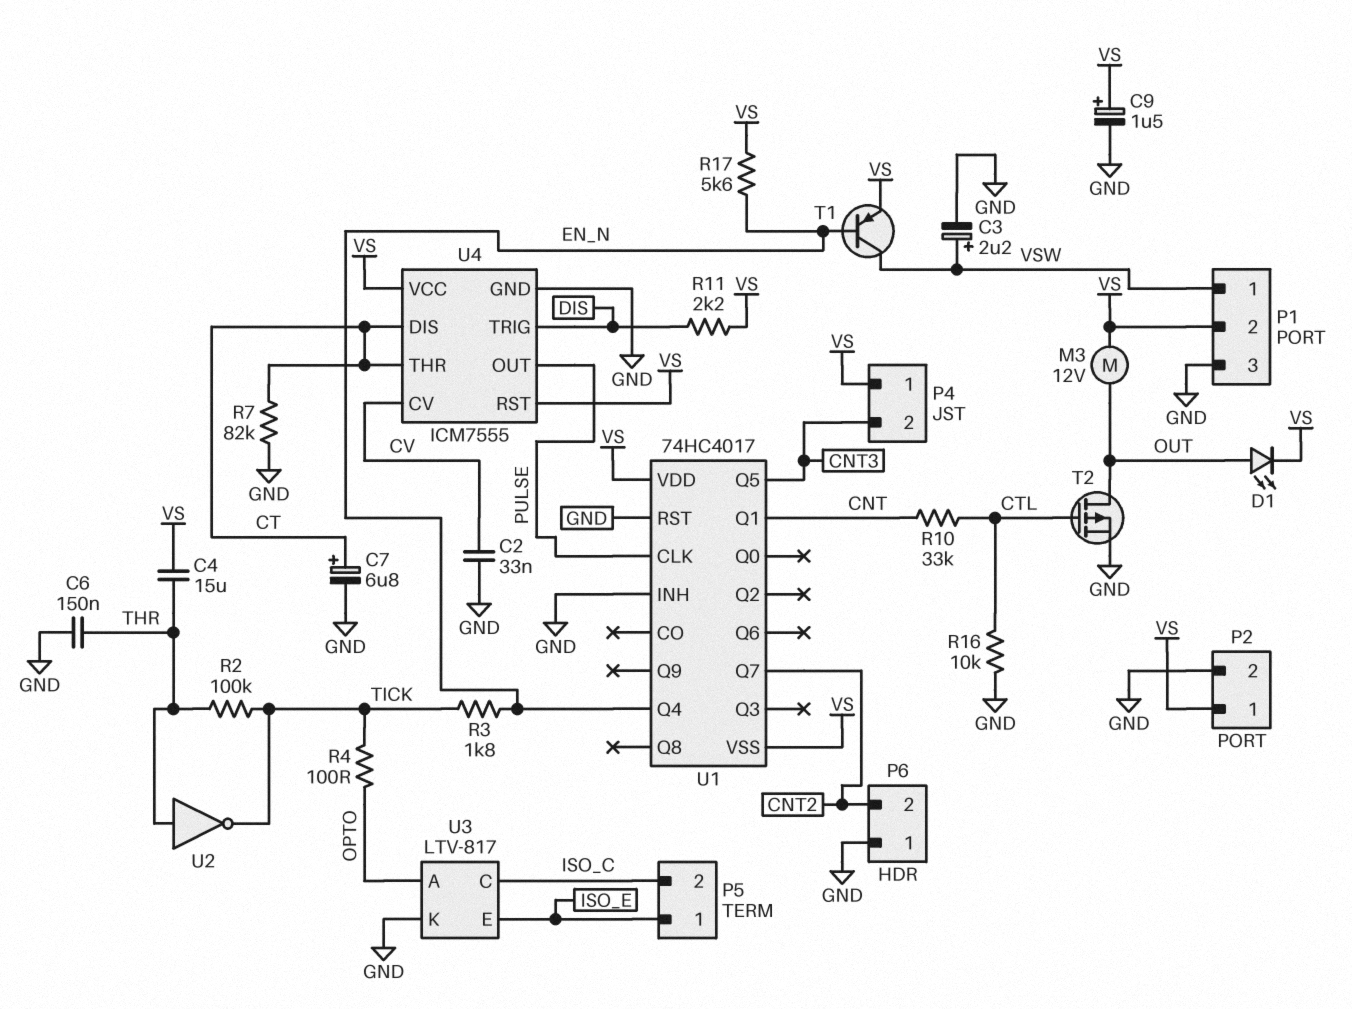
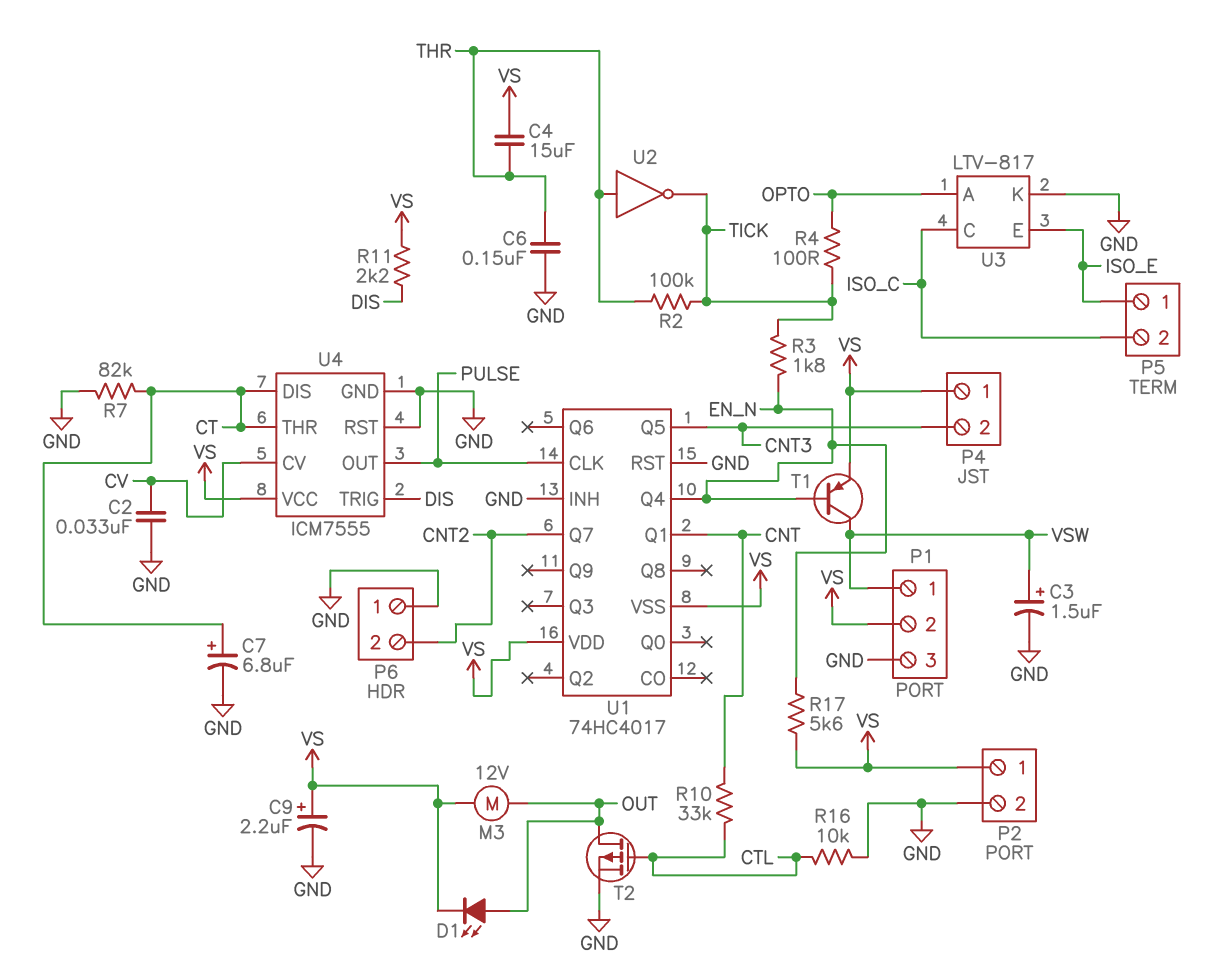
C3: 2.2uF (plus VSW, minus GND) -> 1.5uF (plus VSW, minus GND)
C9: 1.5uF (plus VS, minus GND) -> 2.2uF (plus VS, minus GND)
U4 pin RST: VS -> GND

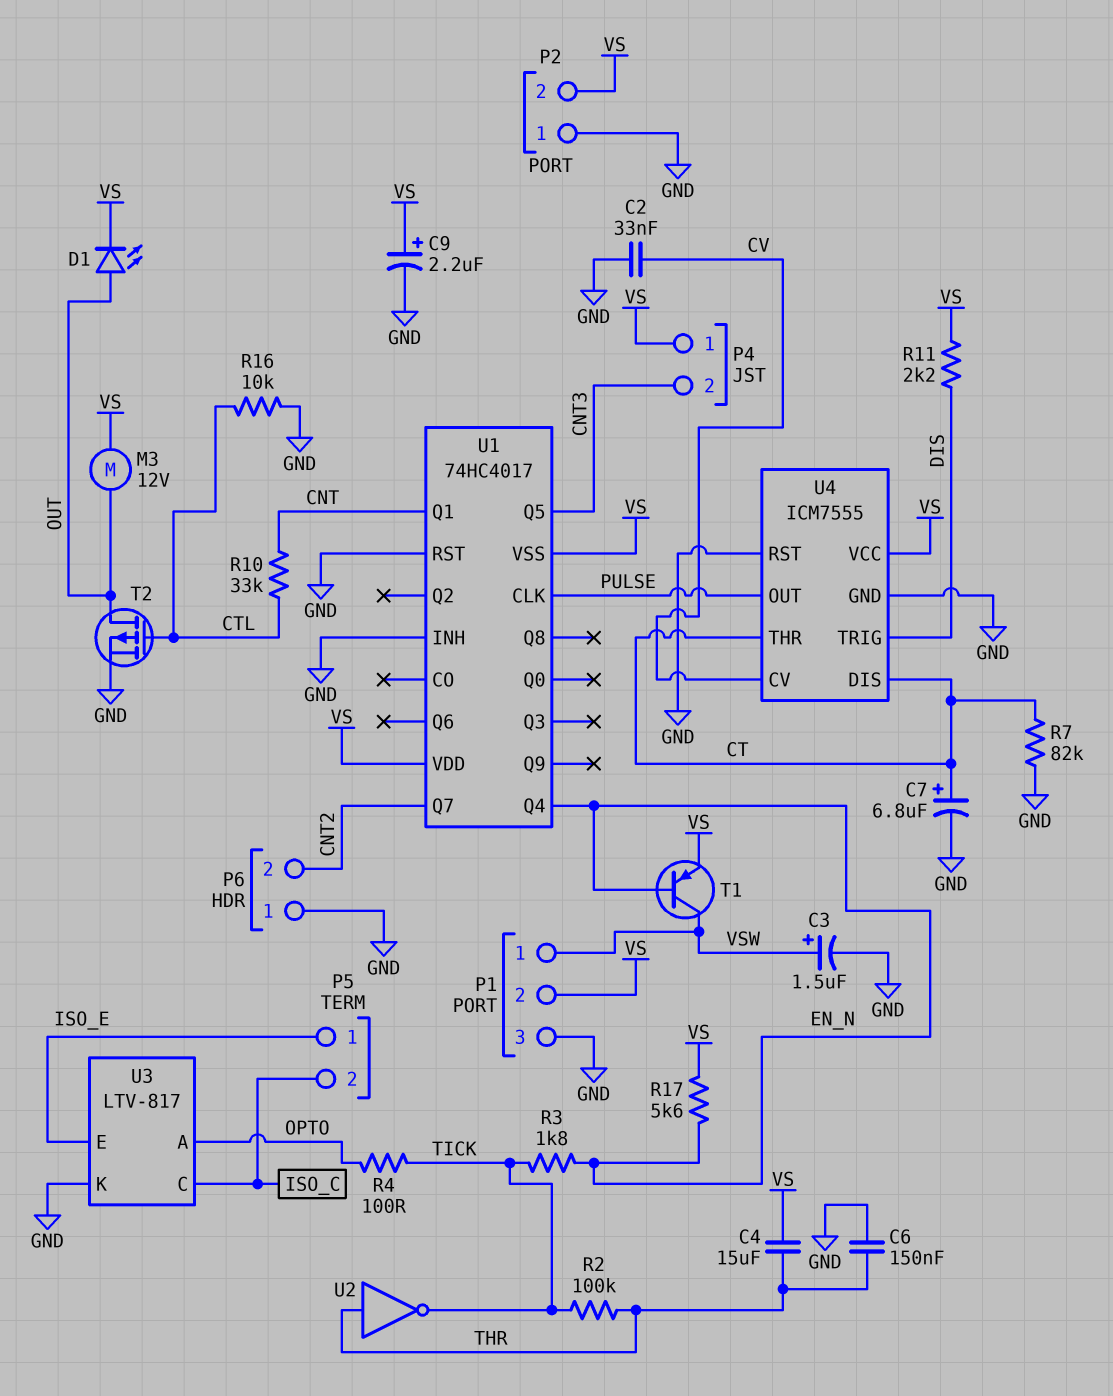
P2 pin 1: VS -> GND
P2 pin 2: GND -> VS

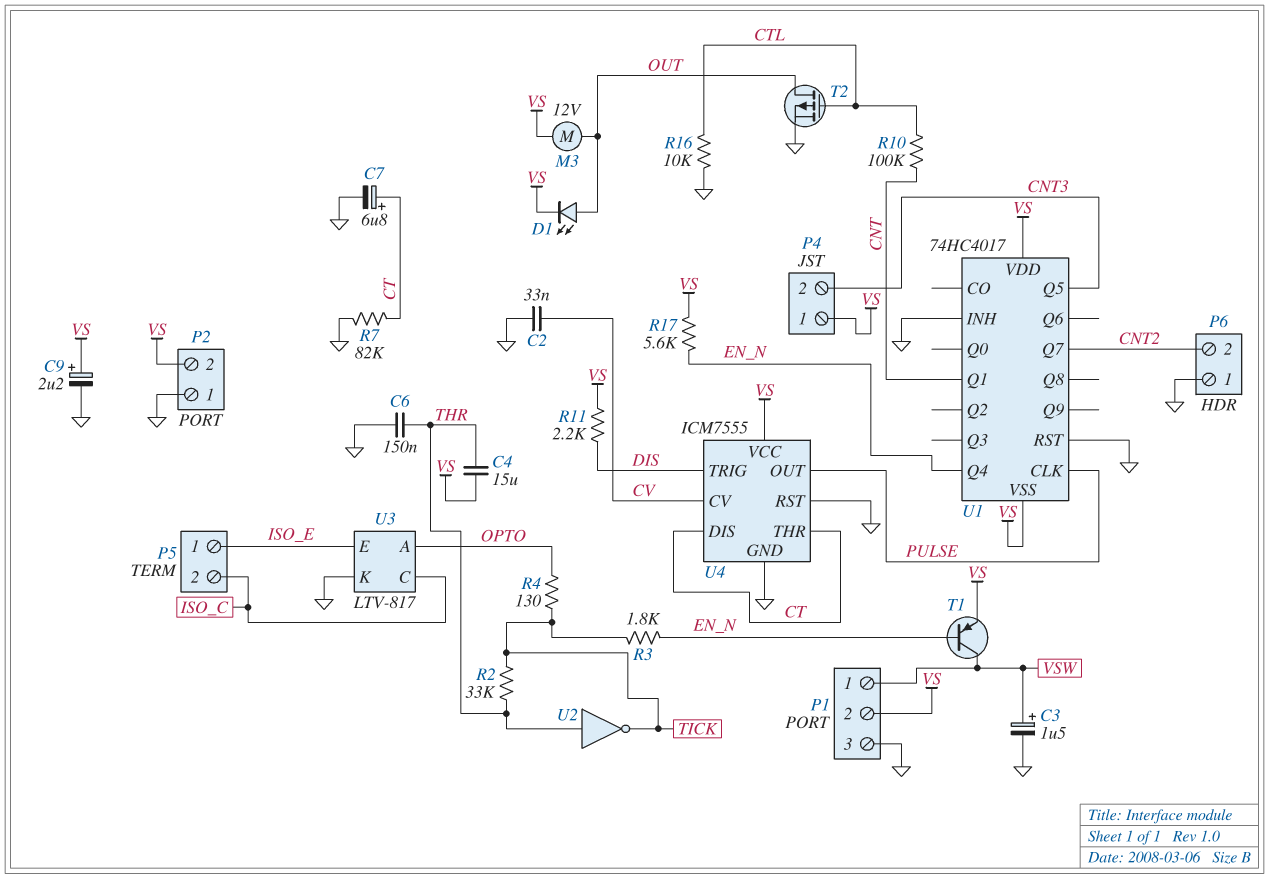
R2: 100k (THR, TICK) -> 33k (THR, TICK)
R4: 100 (OPTO, TICK) -> 130 (OPTO, TICK)
R10: 33k (CNT, CTL) -> 100k (CNT, CTL)

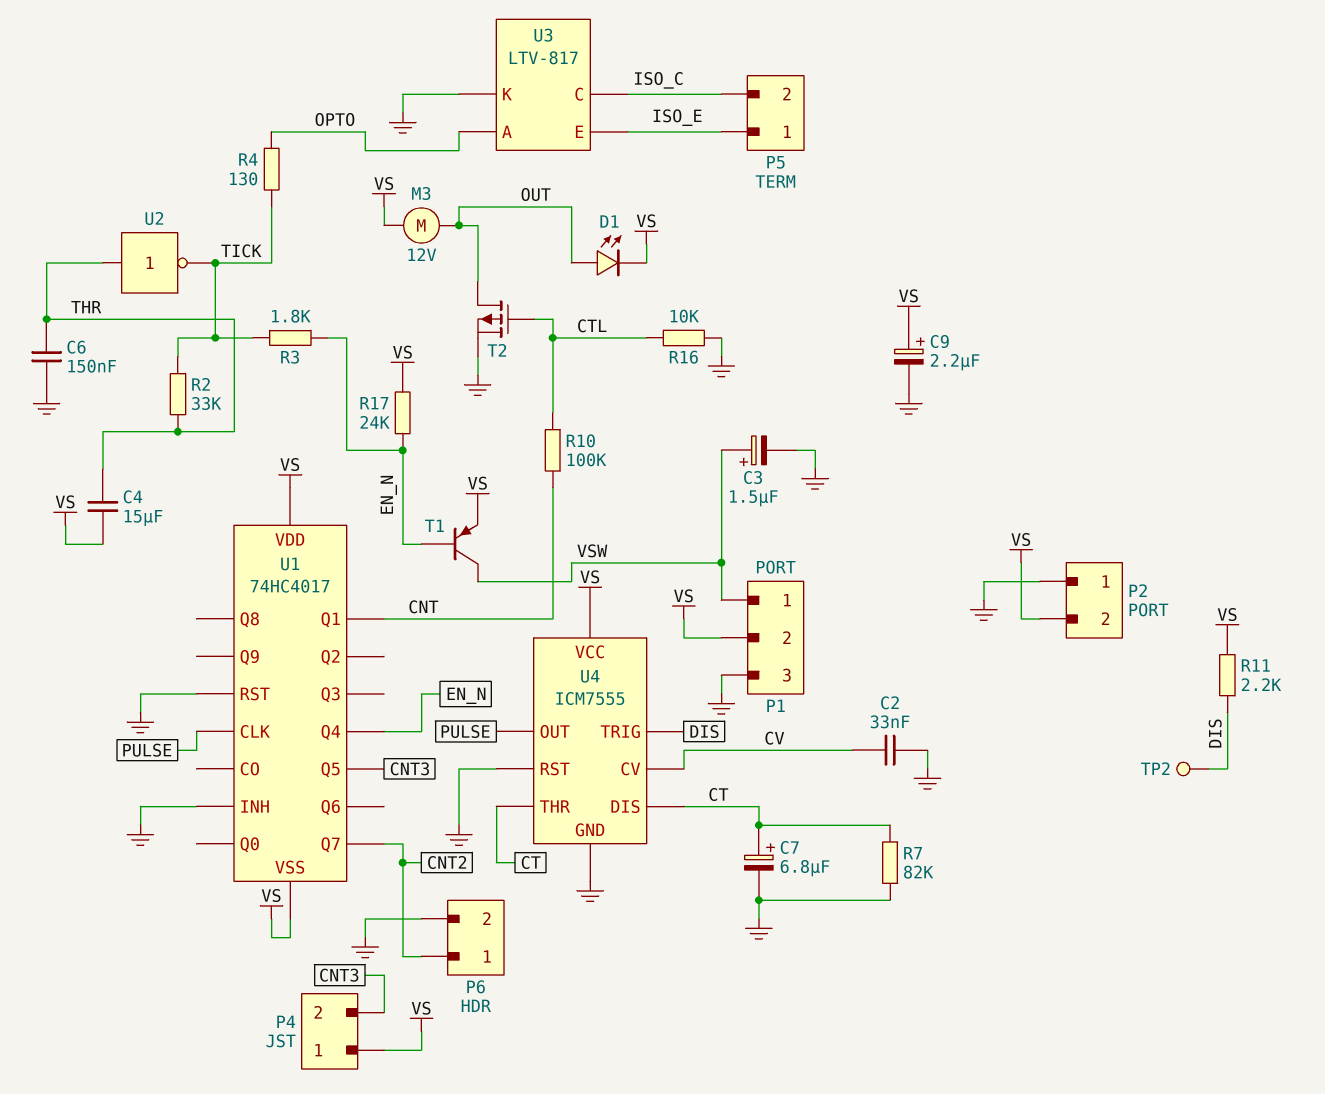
P6 pin 1: GND -> CNT2
P6 pin 2: CNT2 -> GND
R17: 5.6k (EN_N, VS) -> 24k (EN_N, VS)
TP2: none -> test point (DIS)

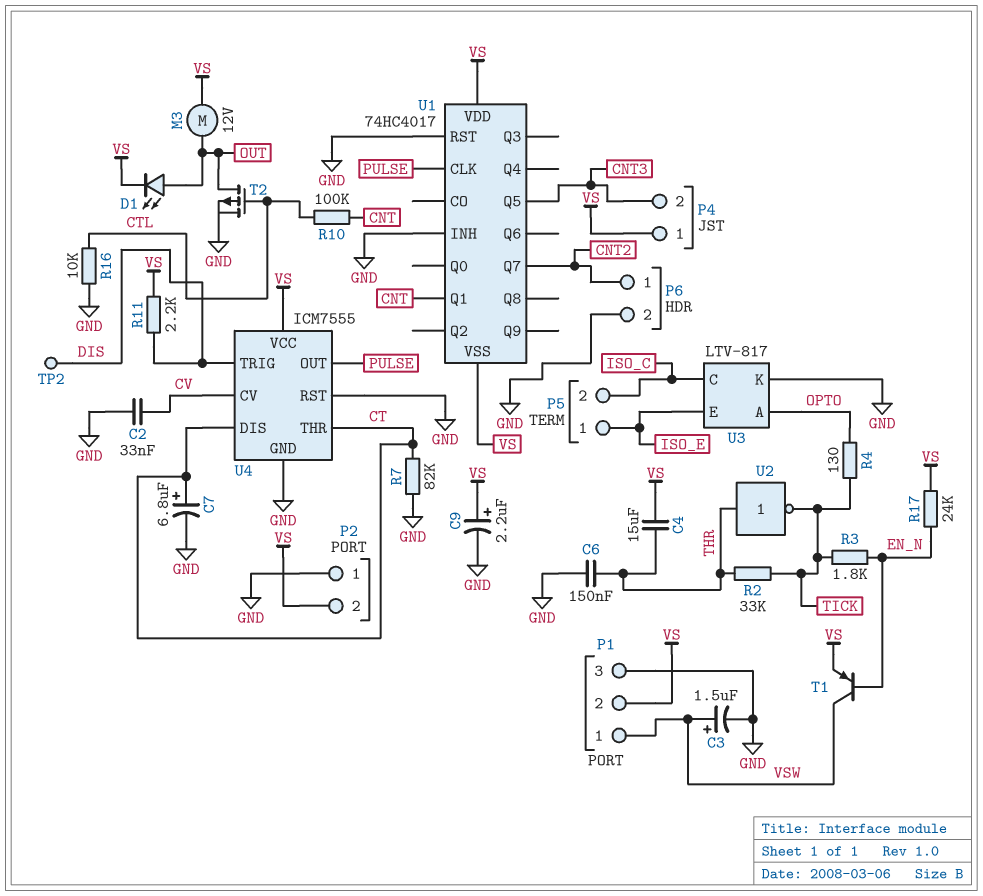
U1 pin Q4: EN_N -> none

